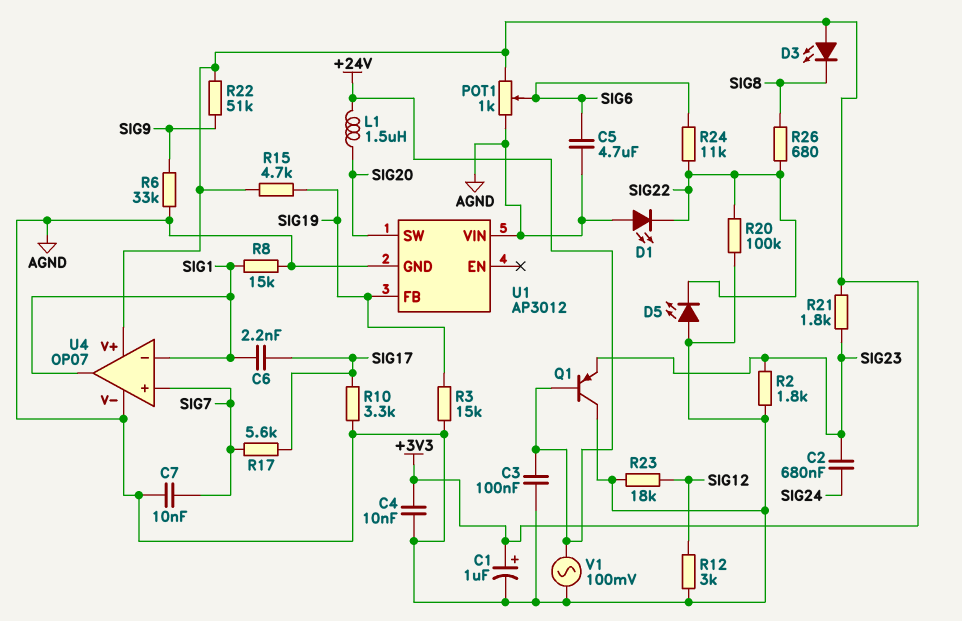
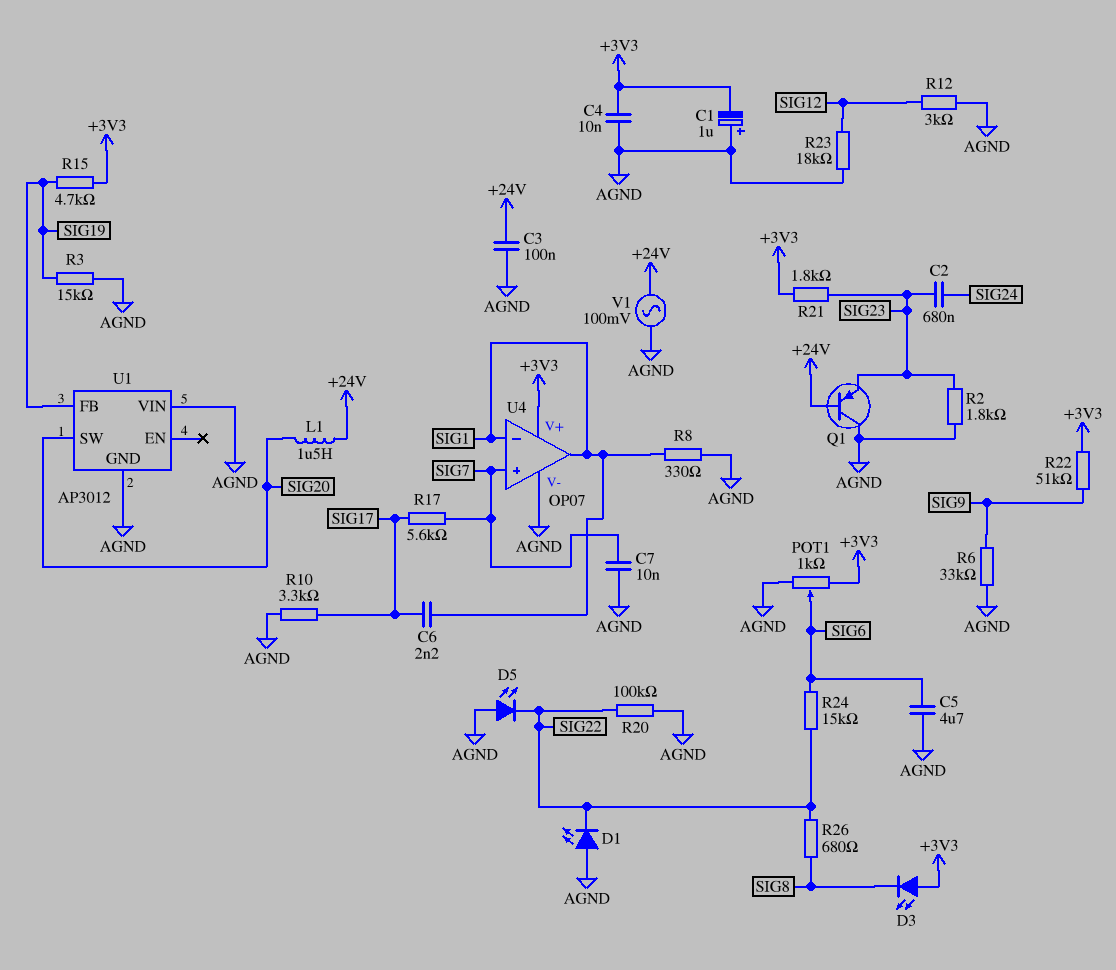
C1: 1uF (plus +3V3, minus AGND) -> 1uF (plus AGND, minus +3V3)
R8: 15k (AGND, SIG1) -> 330 (AGND, SIG1)
R24: 11k (SIG6, SIG22) -> 15k (SIG6, SIG22)

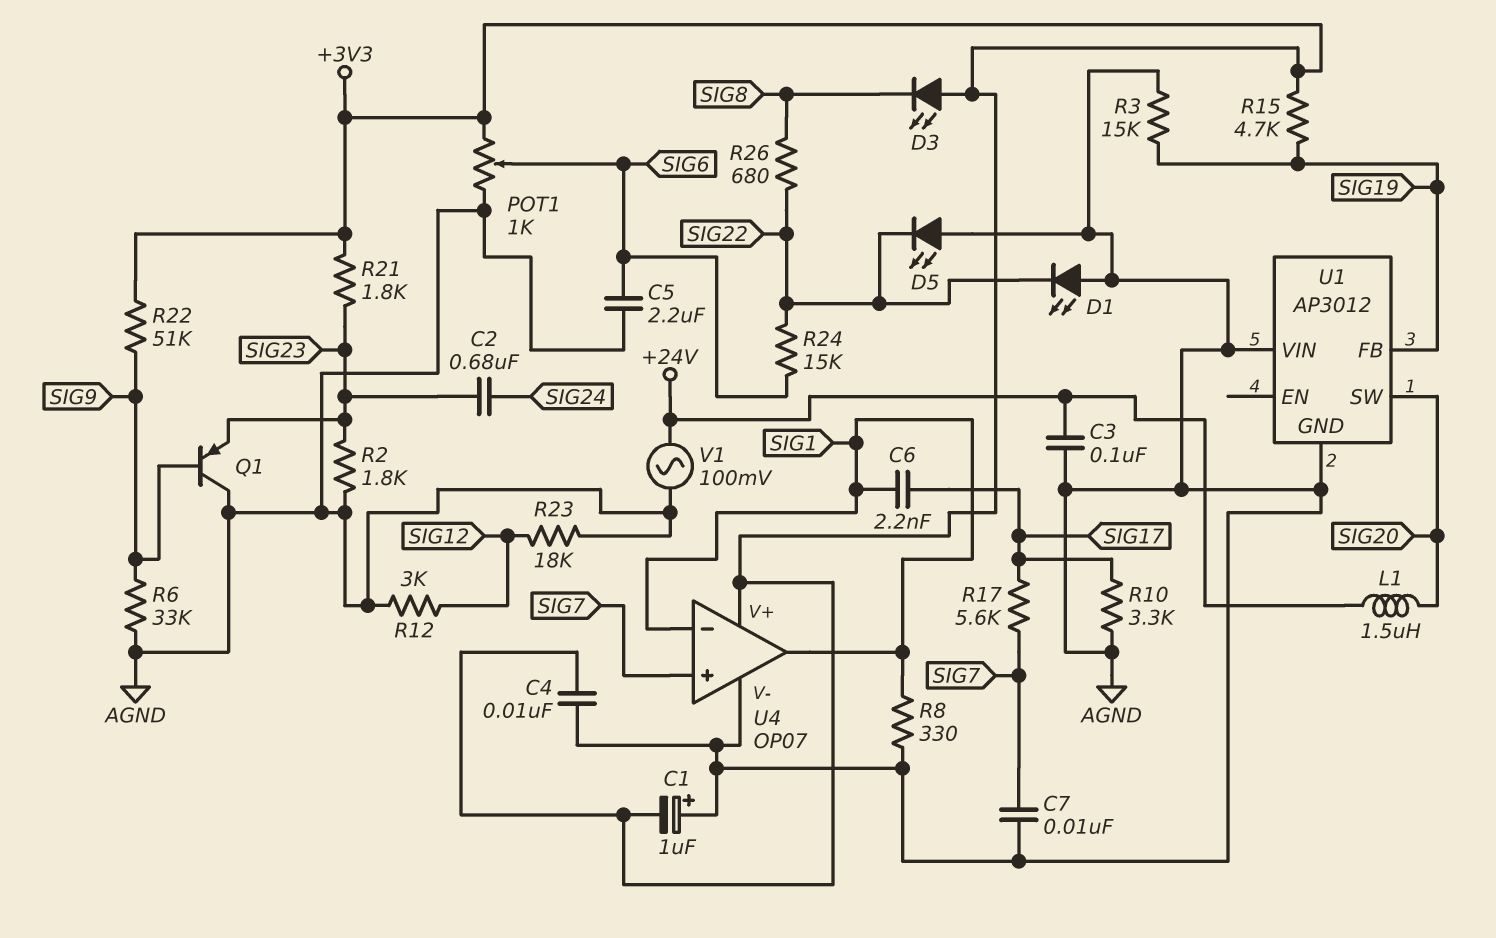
C5: 4.7uF (AGND, SIG6) -> 2.2uF (AGND, SIG6)
Q1: PNP (B +24V, C AGND, E SIG23) -> PNP (B SIG9, C AGND, E SIG23)
R20: 100k (AGND, SIG22) -> none

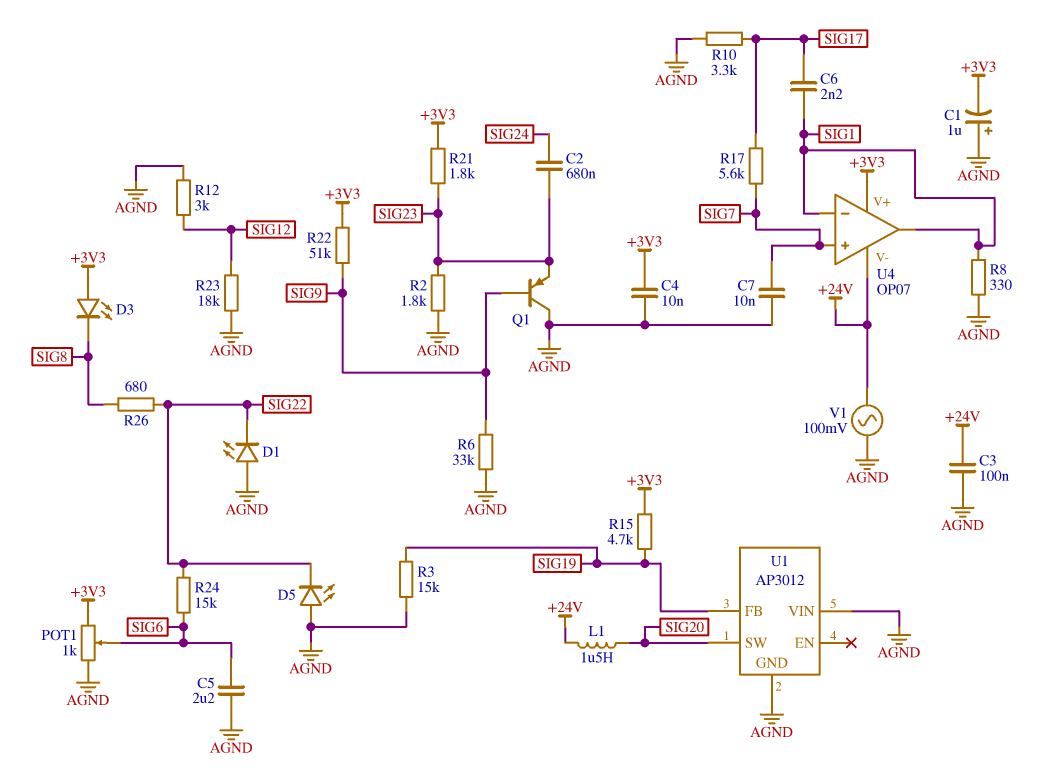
U4 pin V-: AGND -> +24V

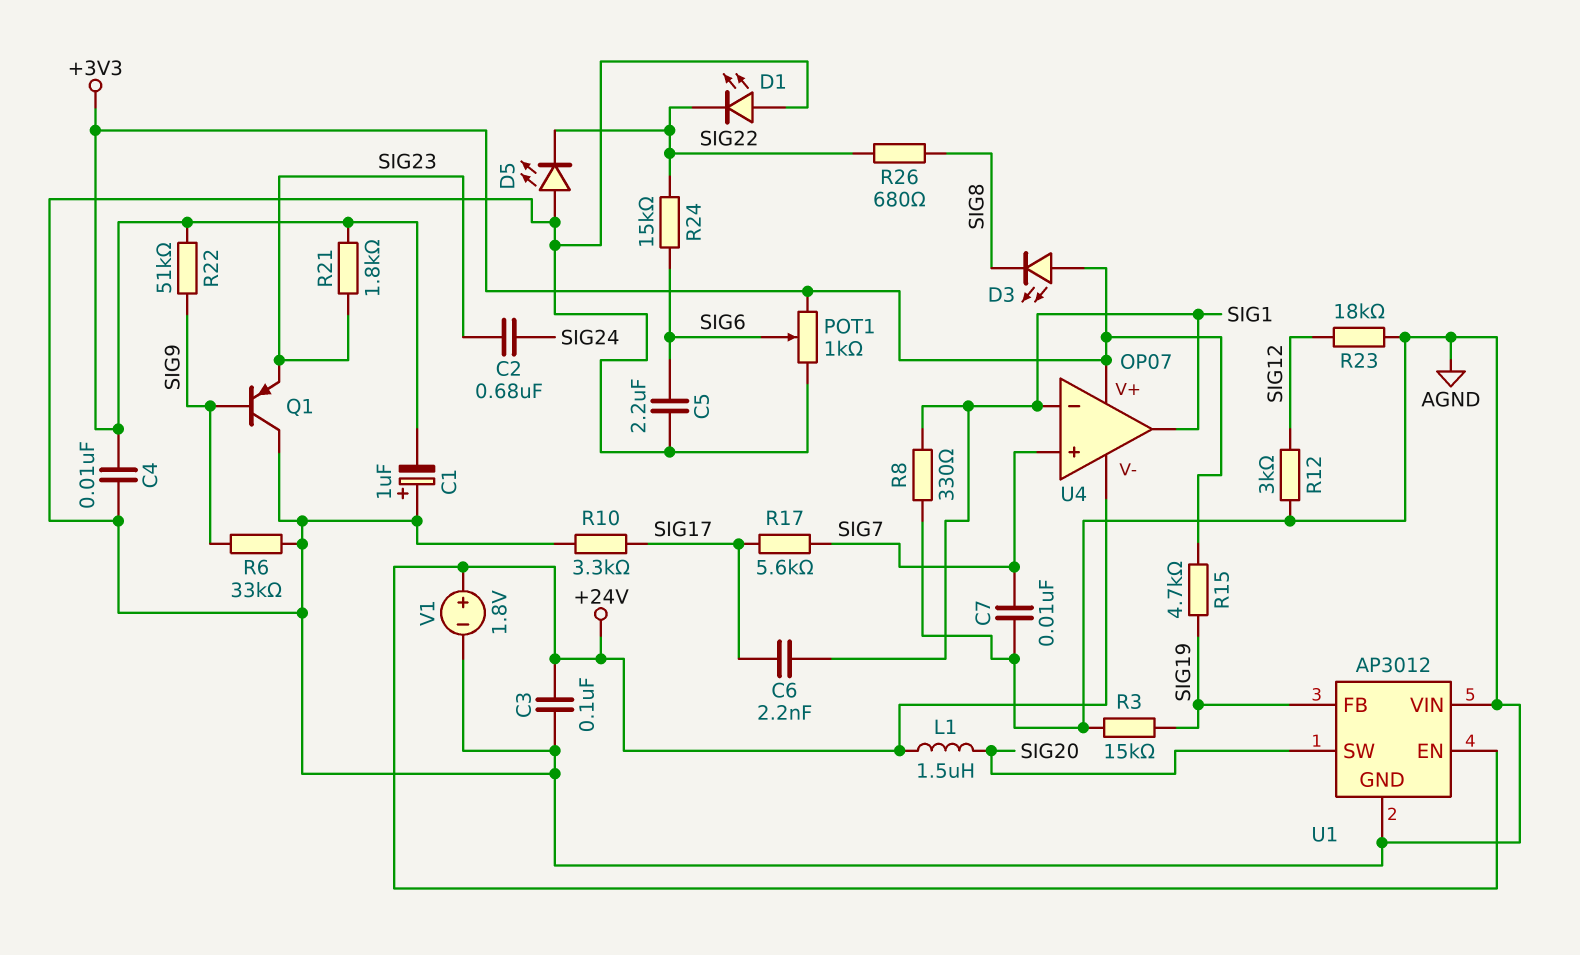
R2: 1.8k (AGND, SIG23) -> none
U1 pin EN: none -> +24V
V1: AC 100mV (+24V, AGND) -> 1.8V (plus +24V, minus AGND)

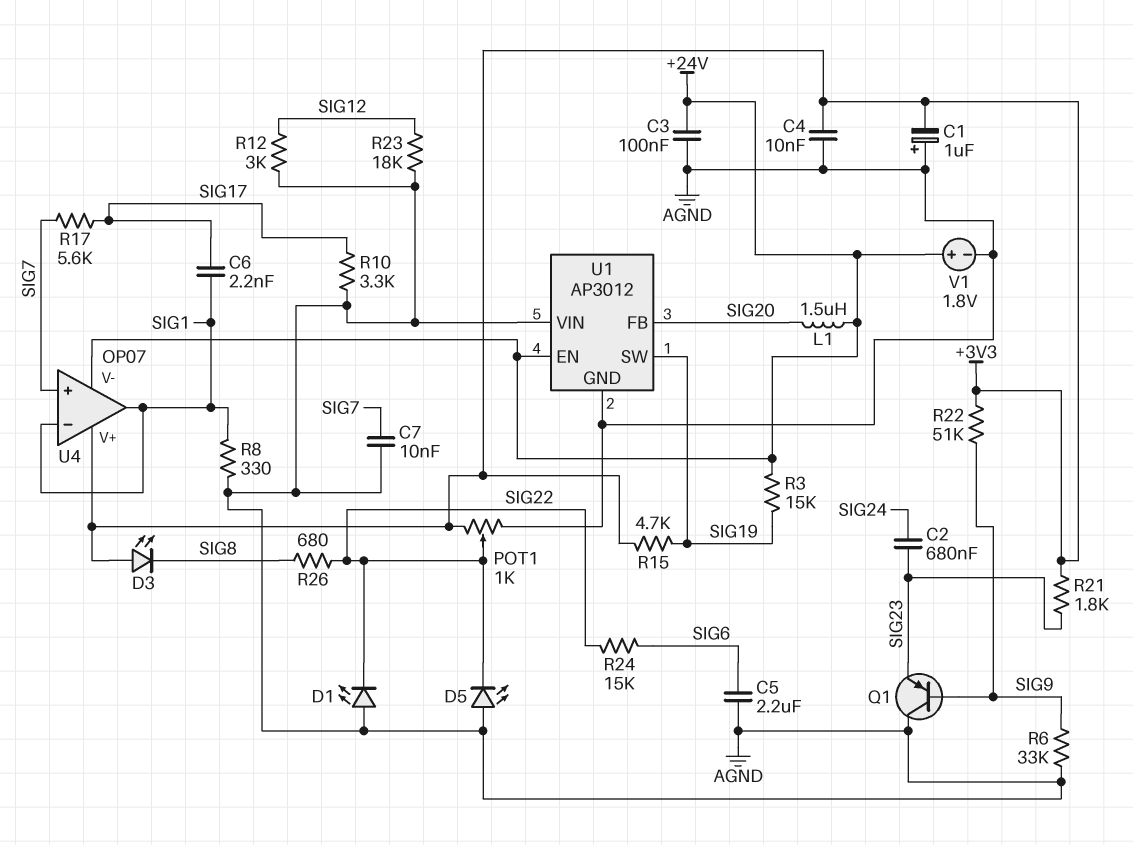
POT1: 1k (+3V3, AGND, wiper SIG6) -> 1k (+3V3, AGND, wiper SIG22)
R3: 15k (AGND, SIG19) -> 15k (+24V, SIG19)
U1 pin FB: SIG19 -> SIG20
U1 pin SW: SIG20 -> SIG19

